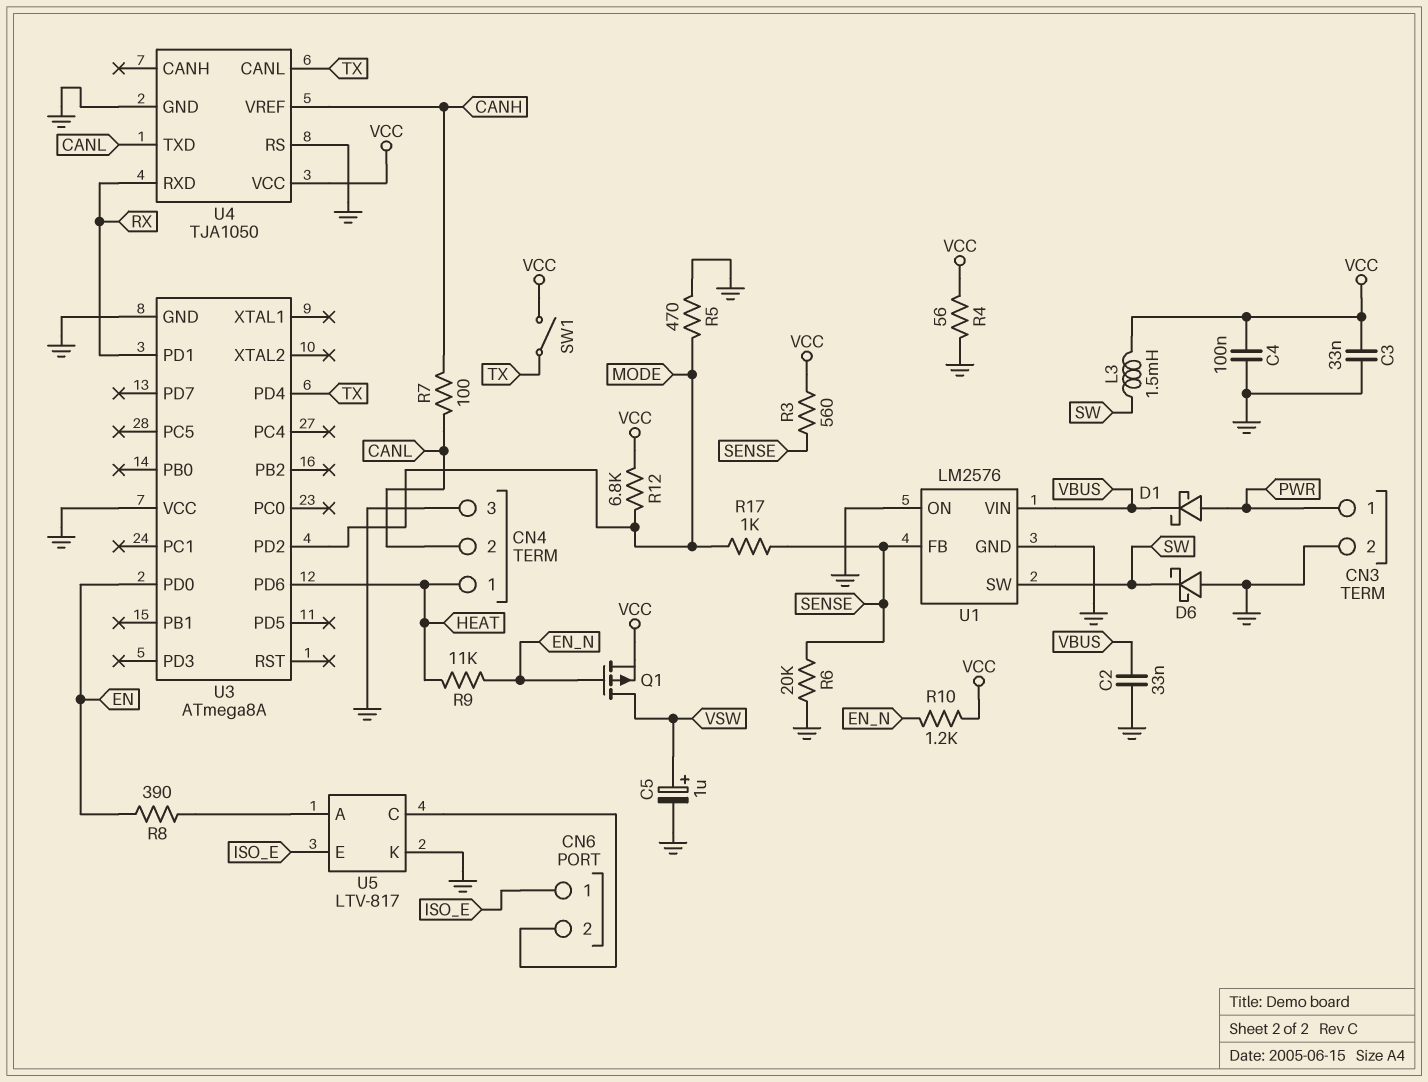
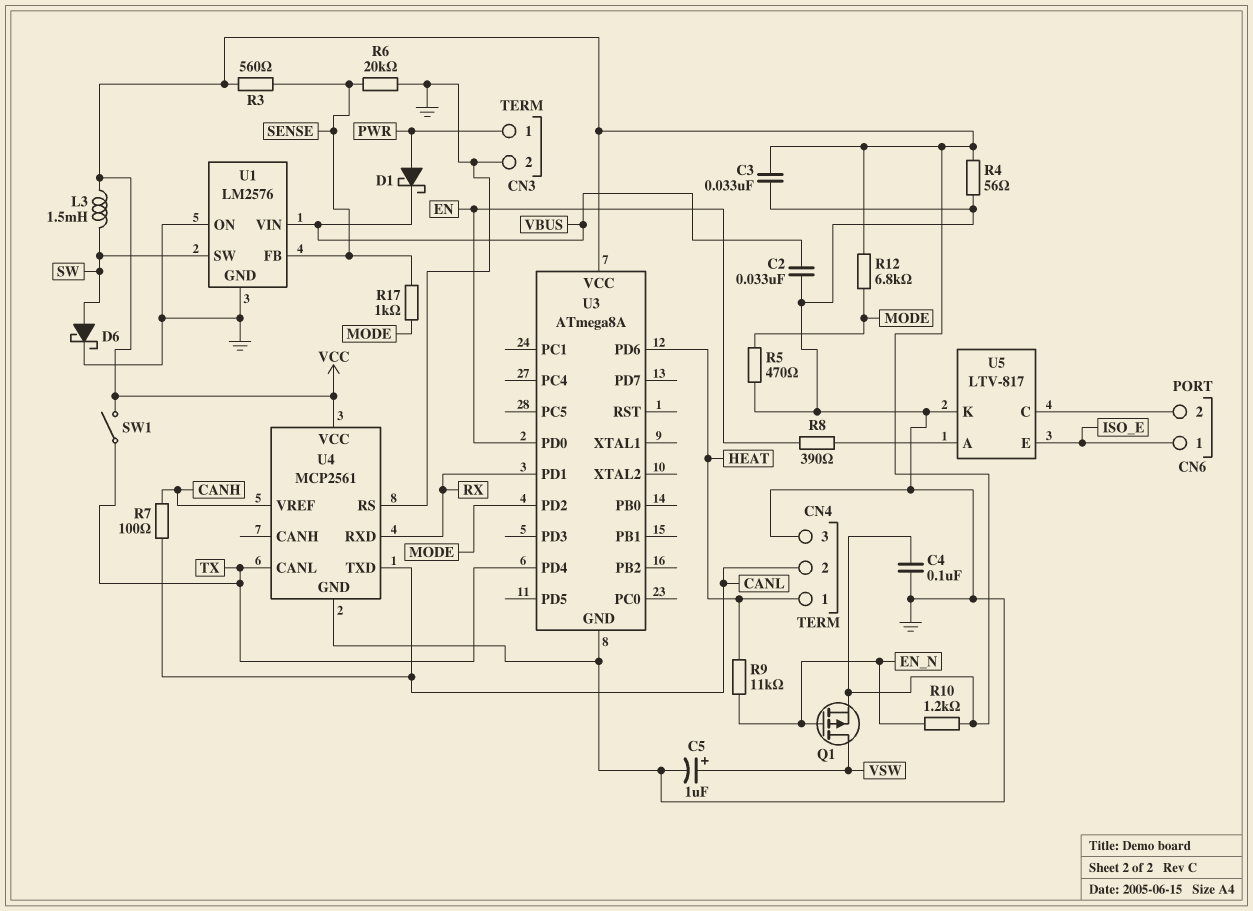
D6: schottky (A GND, K SW) -> schottky (A SW, K GND)
U3 pin VCC: GND -> VCC
U4: TJA1050 -> MCP2561

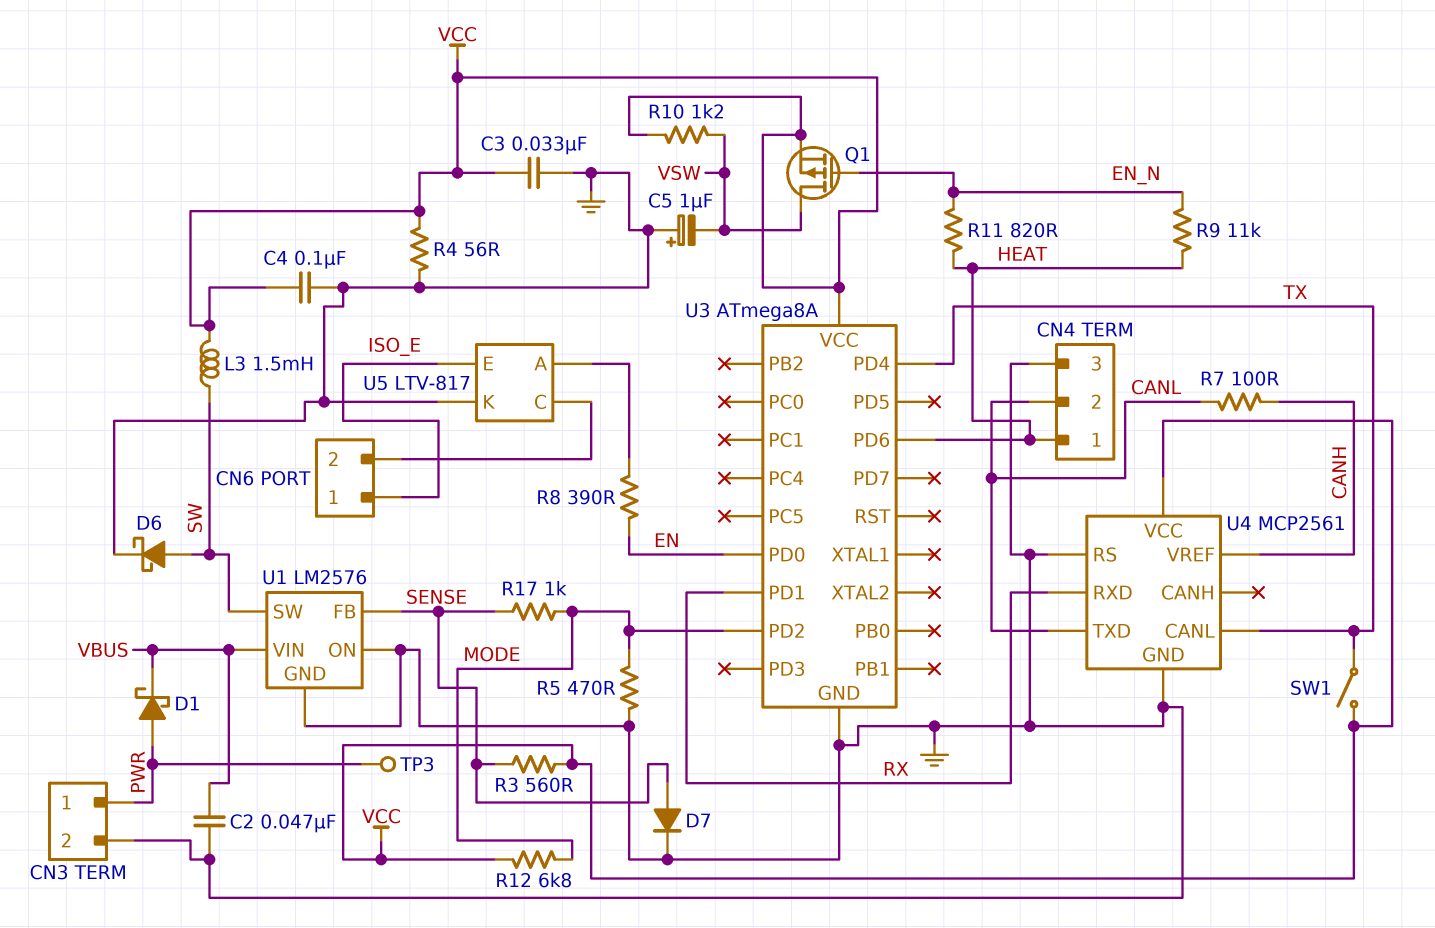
C2: 33nF (GND, VBUS) -> 47nF (GND, VBUS)
C5: 1uF (plus VSW, minus GND) -> 1uF (plus GND, minus VSW)
D7: none -> diode (A SENSE, K GND)
R6: 20k (GND, SENSE) -> none
R10: 1.2k (EN_N, VCC) -> 1.2k (VCC, VSW)
R11: none -> 820 (EN_N, HEAT)
TP3: none -> test point (PWR)

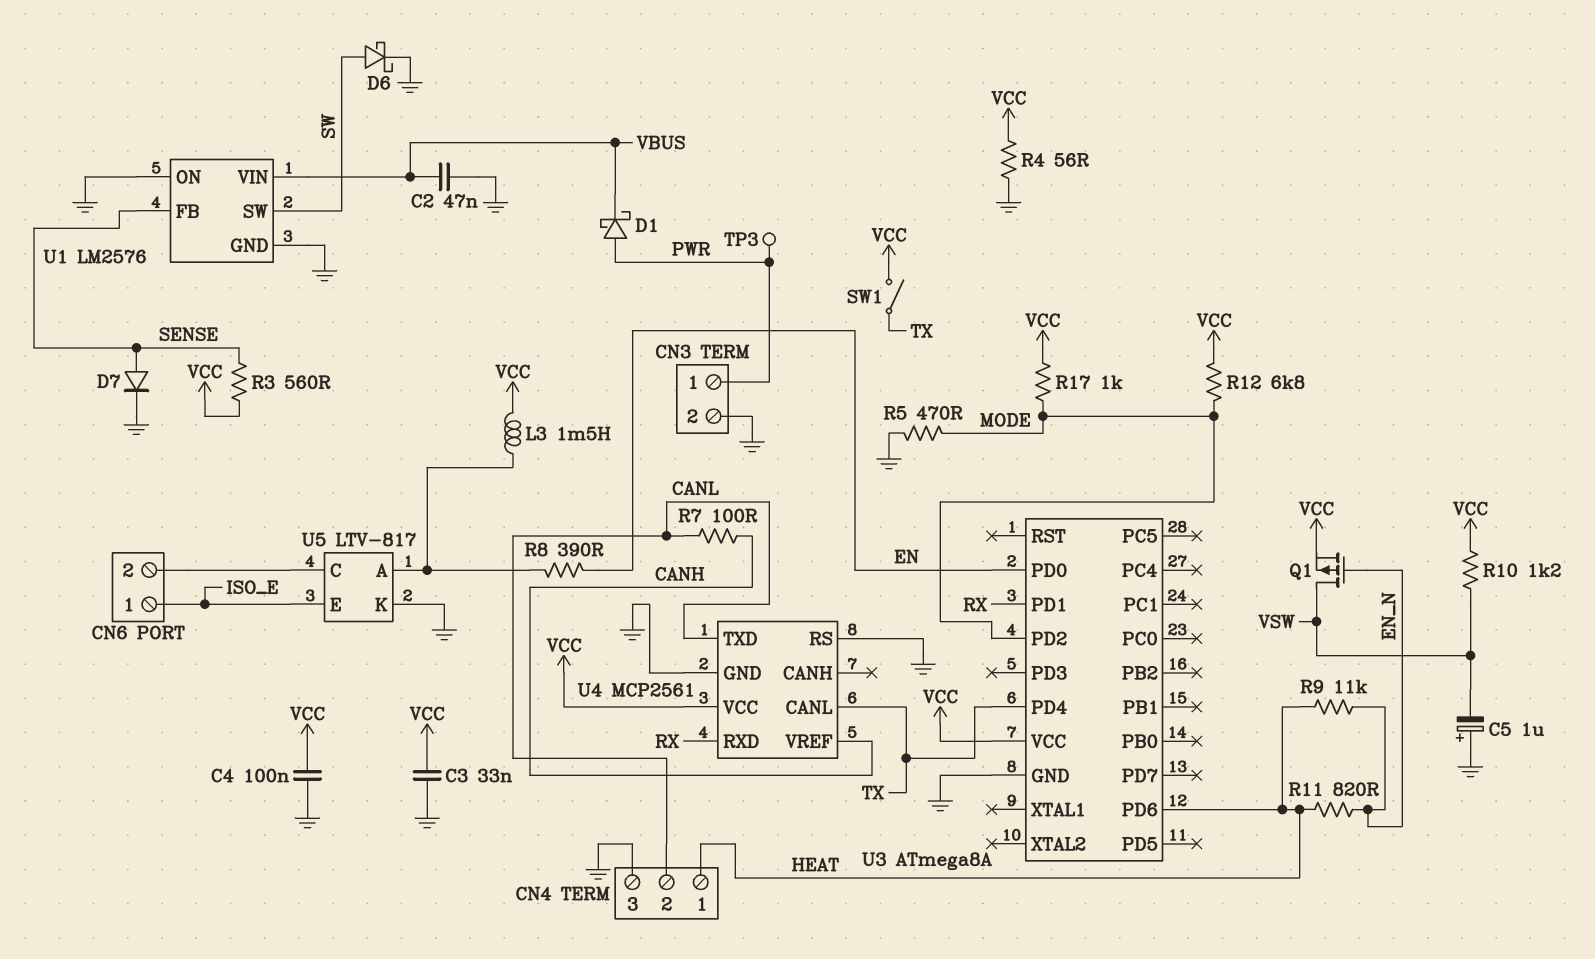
L3: 1.5mH (SW, VCC) -> 1.5mH (U5/A, VCC)
R17: 1k (MODE, SENSE) -> 1k (MODE, VCC)

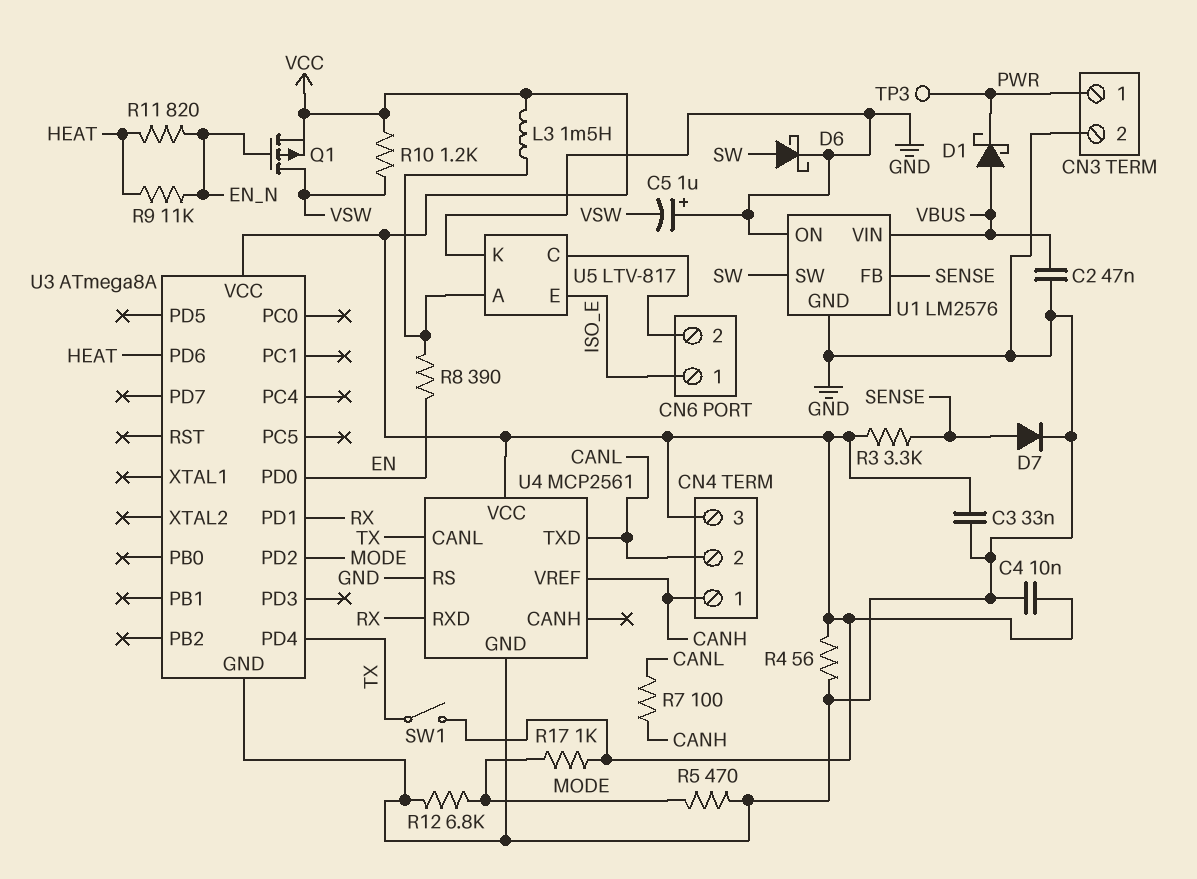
C4: 100nF (GND, VCC) -> 10nF (GND, VCC)
CN4 pin 1: HEAT -> CANH
CN4 pin 3: GND -> VCC
D1: schottky (A PWR, K VBUS) -> schottky (A VBUS, K PWR)
R3: 560 (SENSE, VCC) -> 3.3k (SENSE, VCC)
R12: 6.8k (MODE, VCC) -> 6.8k (GND, MODE)

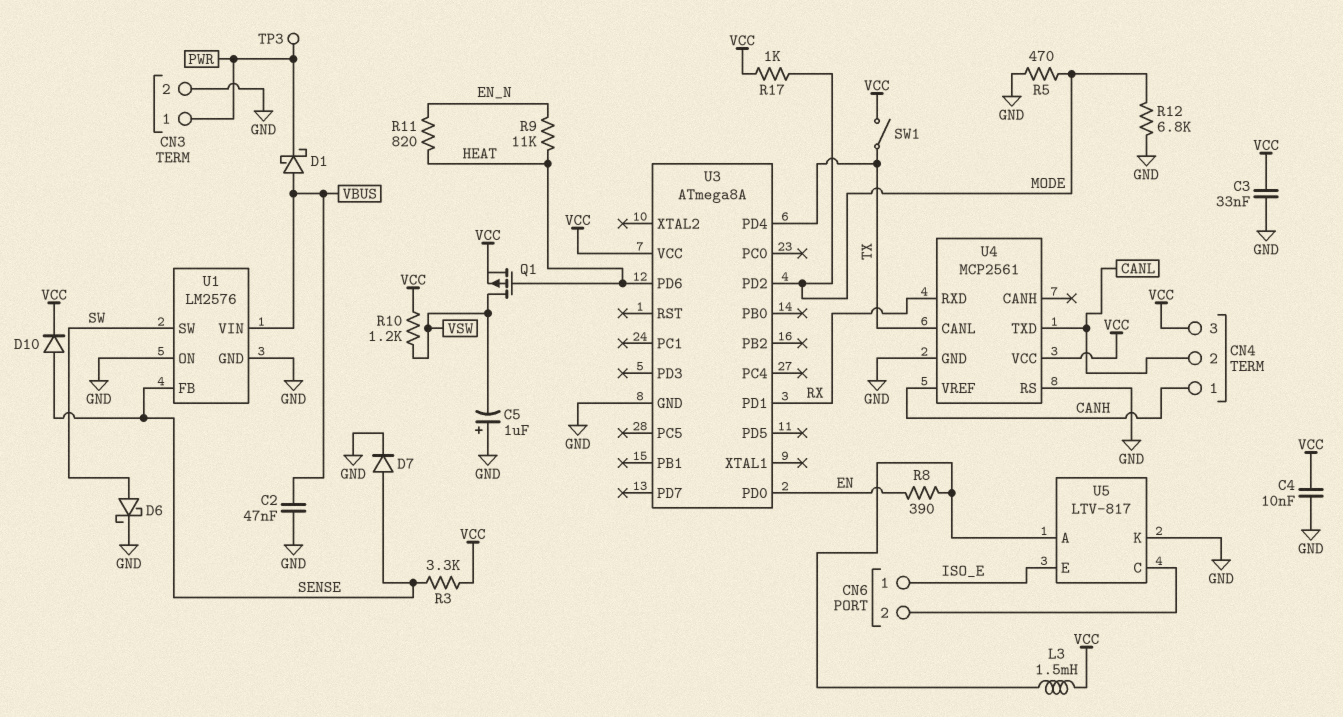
D10: none -> diode (A SENSE, K VCC)
Q1: PMOS (G EN_N, D VSW, S VCC) -> PMOS (G HEAT, D VSW, S VCC)
R4: 56 (GND, VCC) -> none
R7: 100 (CANH, CANL) -> none

